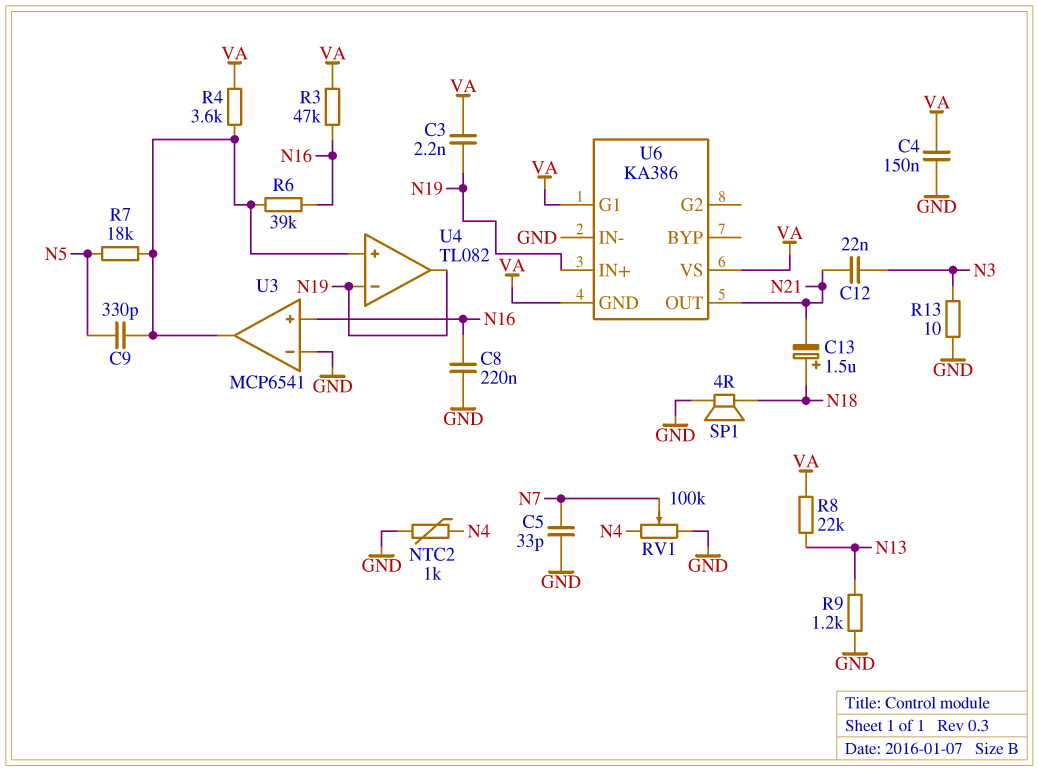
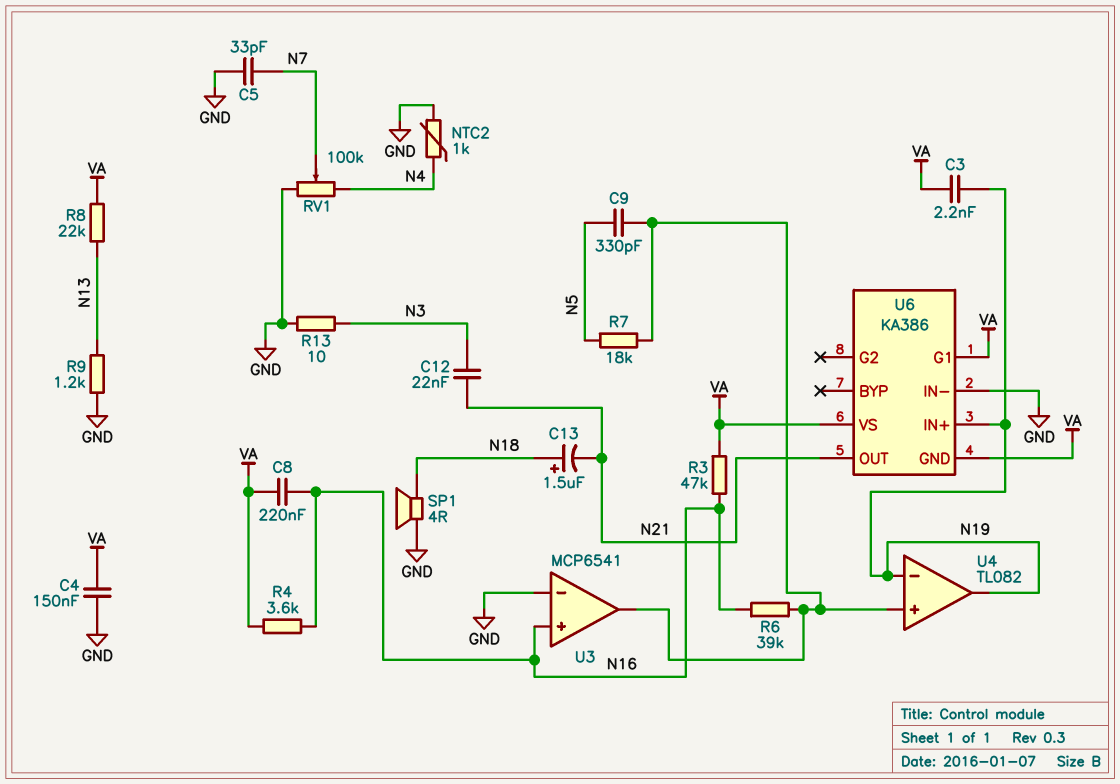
C8: 220nF (GND, N16) -> 220nF (N16, VA)
R4: 3.6k (U3/out, VA) -> 3.6k (N16, VA)

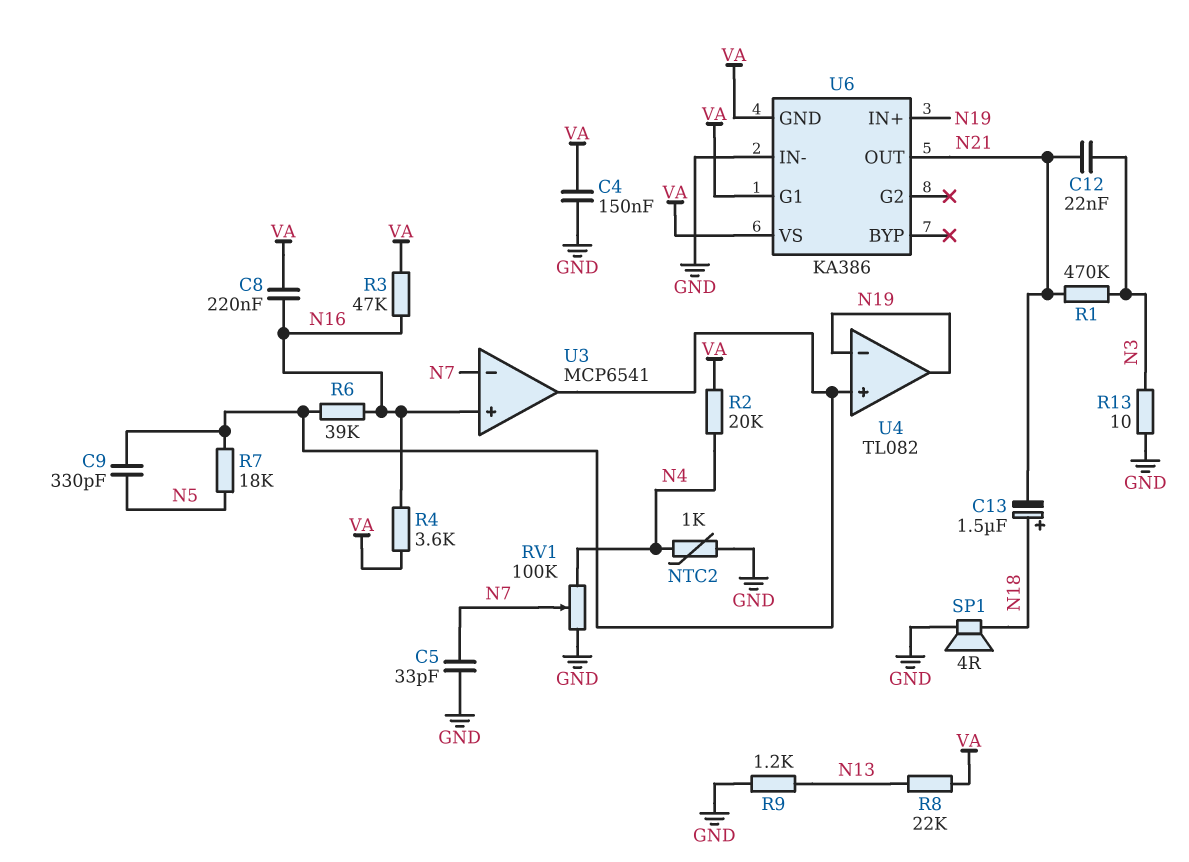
C3: 2.2nF (N19, VA) -> none
R1: none -> 470k (N3, N21)
R2: none -> 20k (N4, VA)
U3 pin in-: GND -> N7

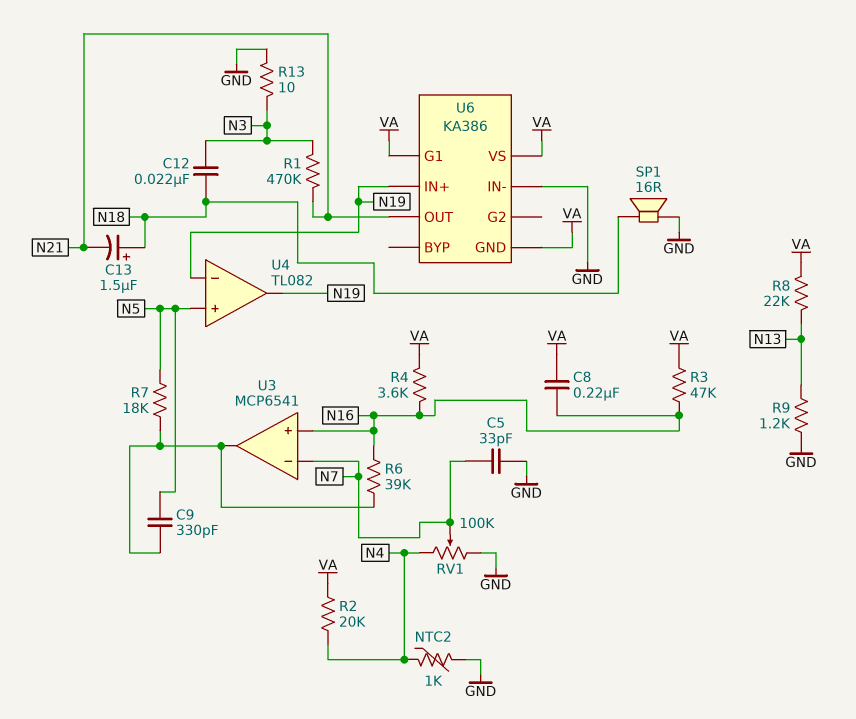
C4: 150nF (GND, VA) -> none
C12: 22nF (N3, N21) -> 22nF (N3, N18)
SP1: speaker 4R (GND, N18) -> speaker 16R (GND, N18)
U4 pin in+: U3/out -> N5

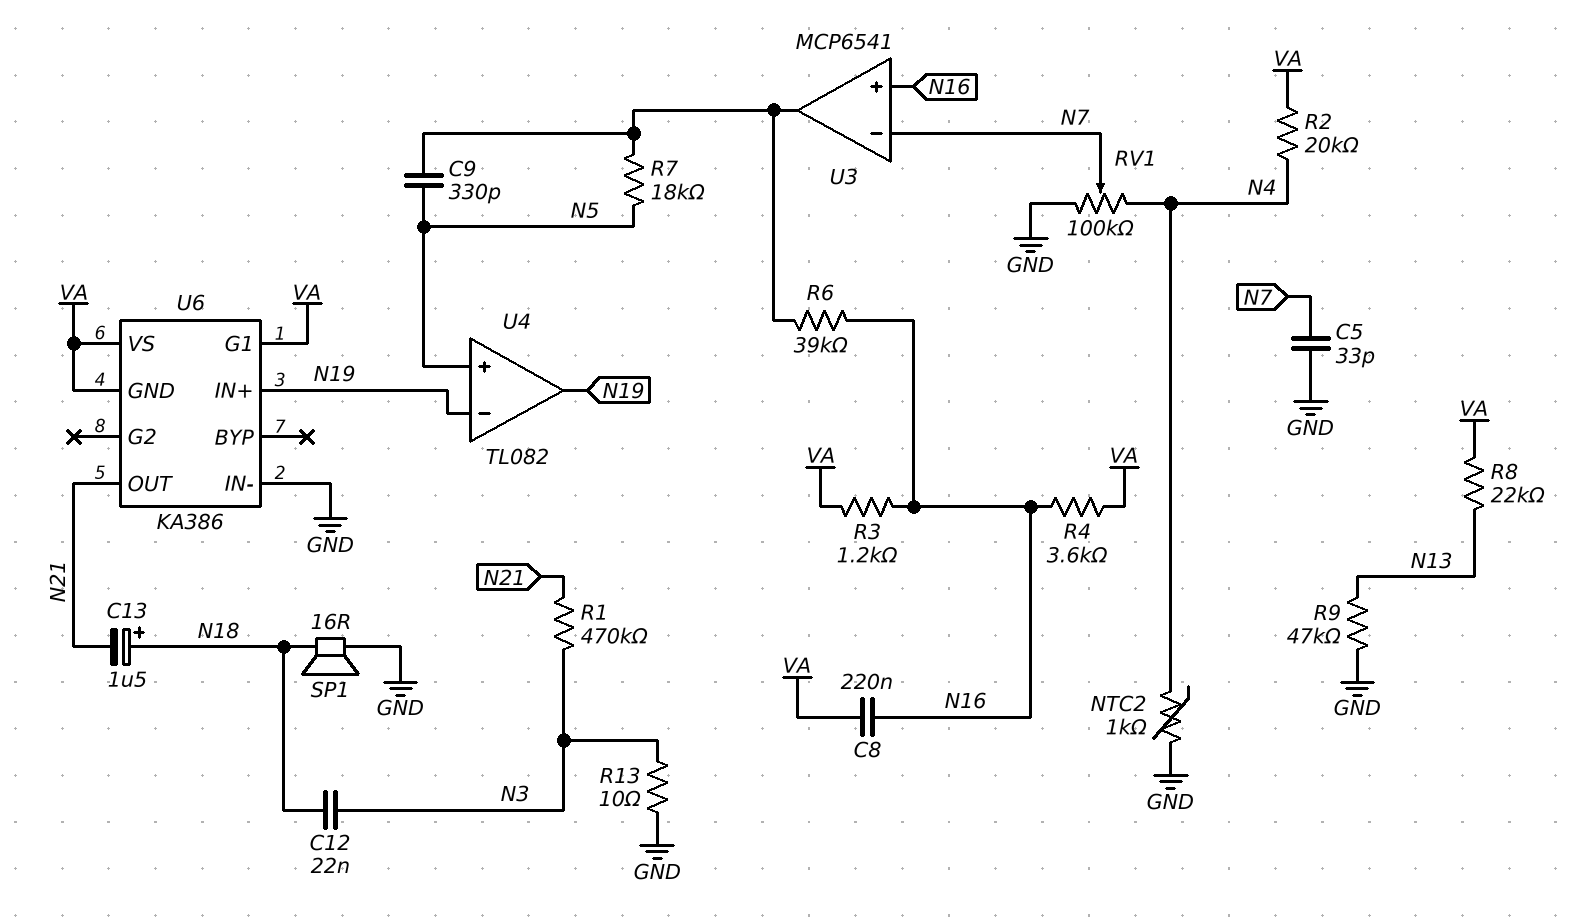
R3: 47k (N16, VA) -> 1.2k (N16, VA)
R9: 1.2k (GND, N13) -> 47k (GND, N13)

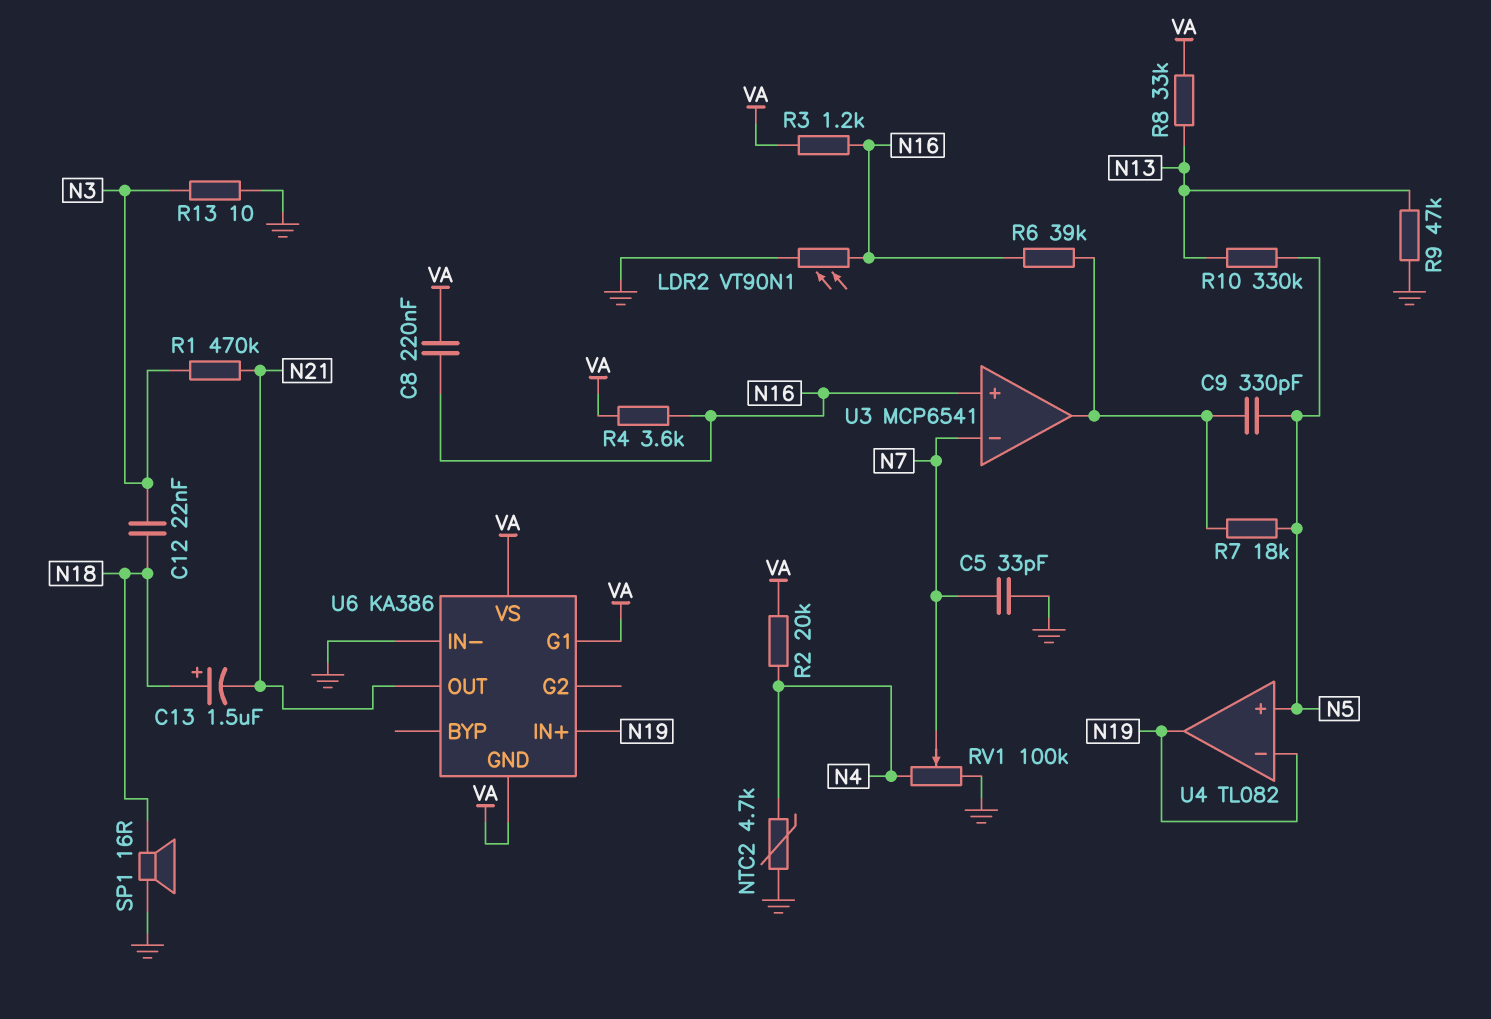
LDR2: none -> VT90N1 (GND, N16)
NTC2: 1k (GND, N4) -> 4.7k (GND, N4)
R8: 22k (N13, VA) -> 33k (N13, VA)
R10: none -> 330k (N5, N13)

